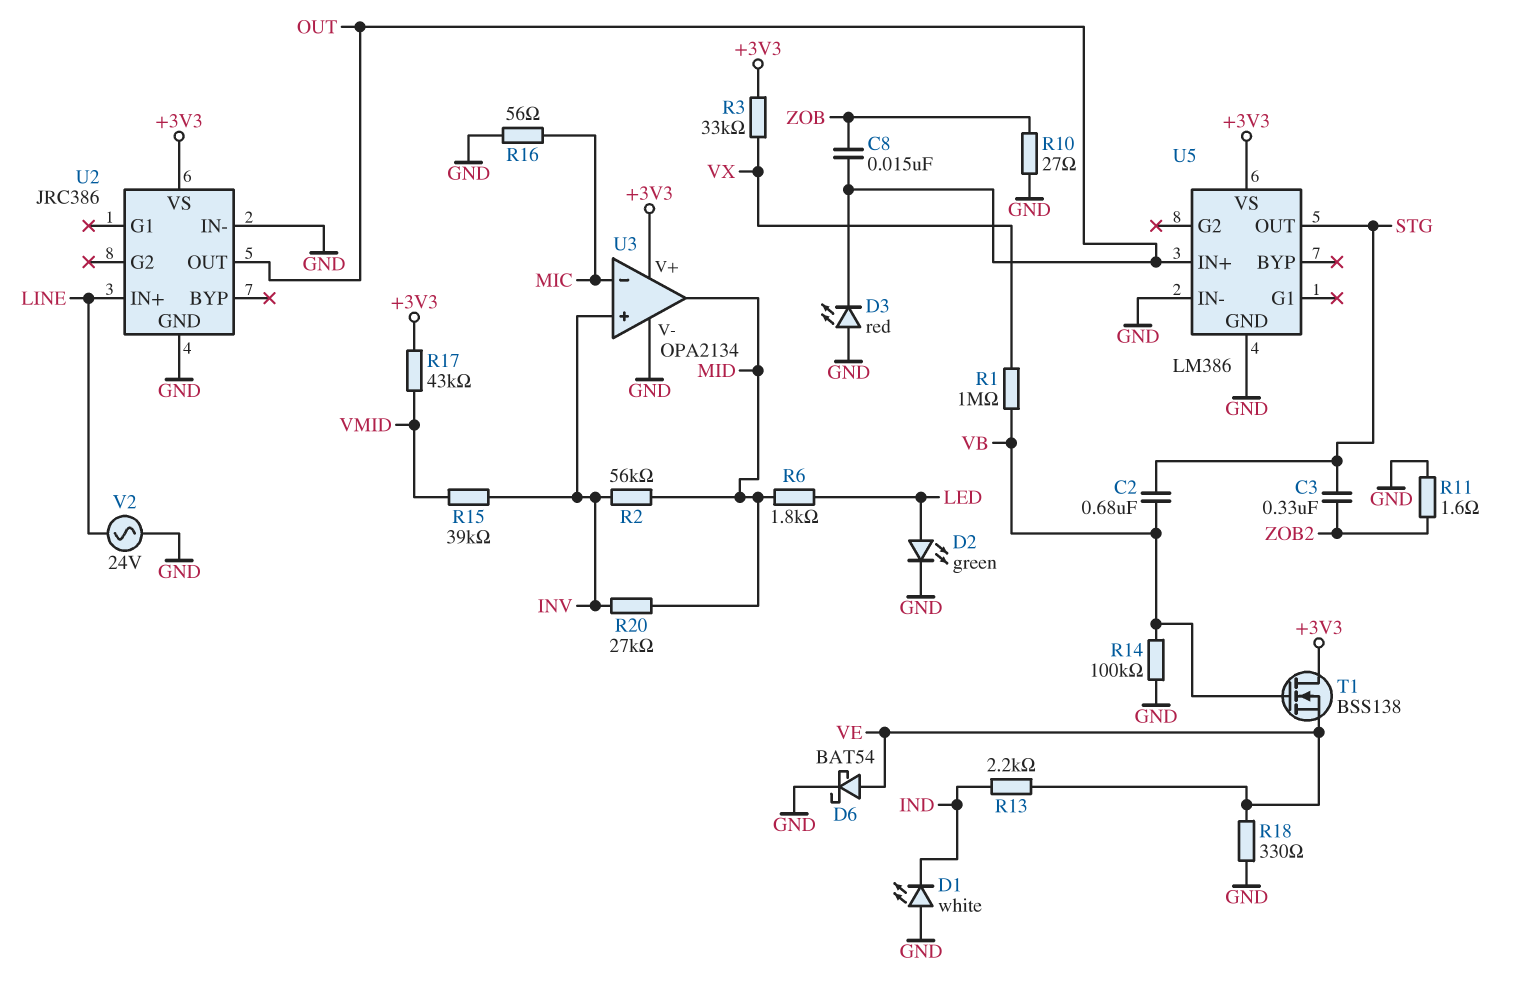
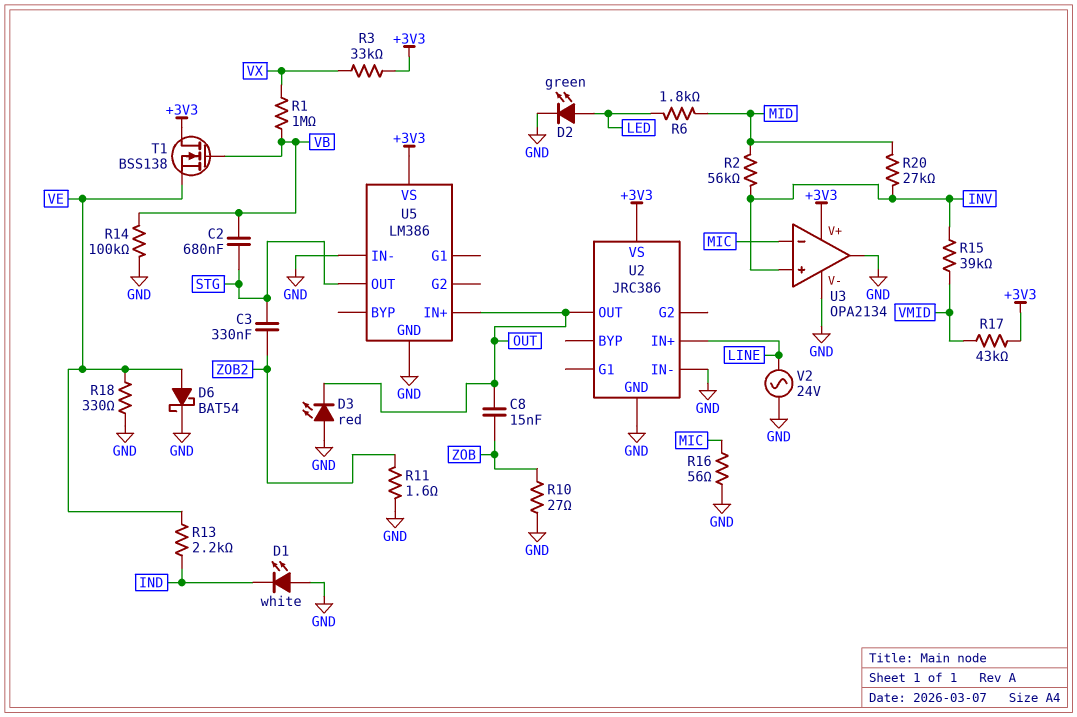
U3 pin out: MID -> GND

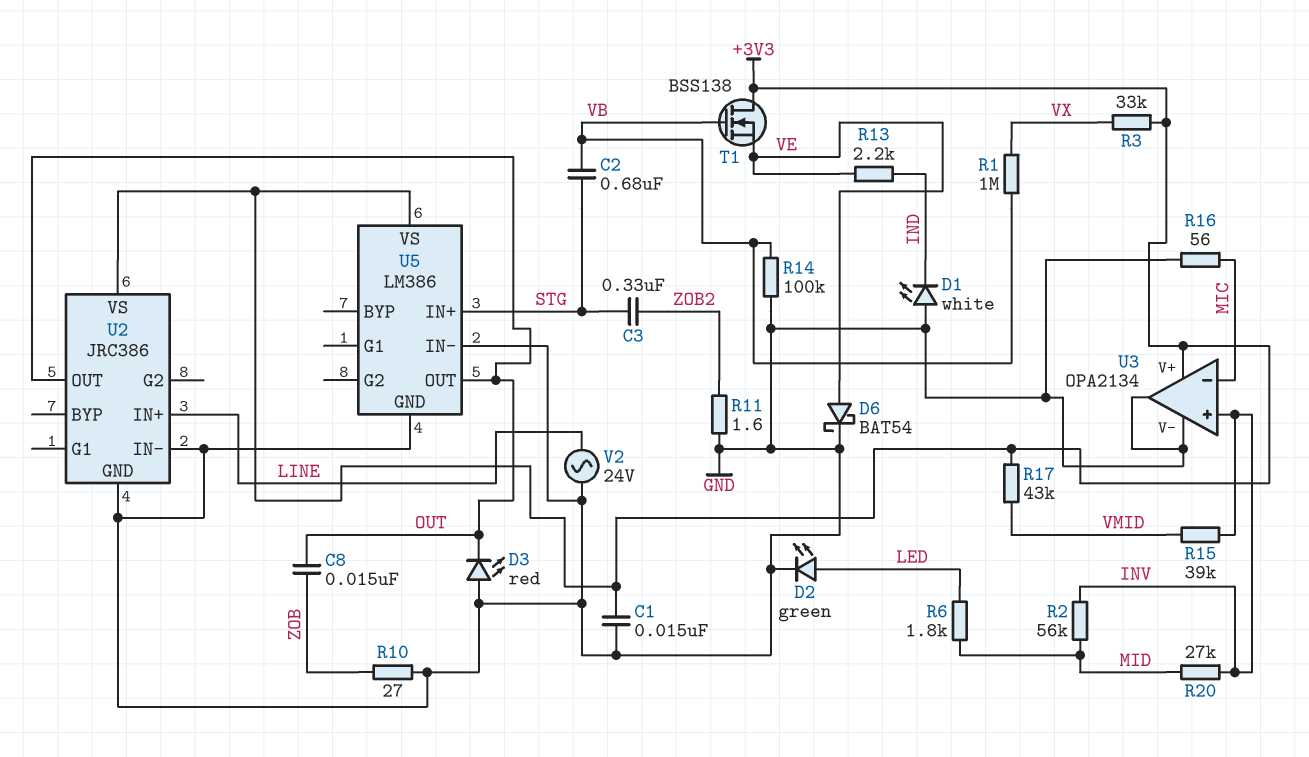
C1: none -> 15nF (+3V3, GND)
R18: 330 (GND, VE) -> none
U5 pin IN+: OUT -> STG
U5 pin OUT: STG -> OUT

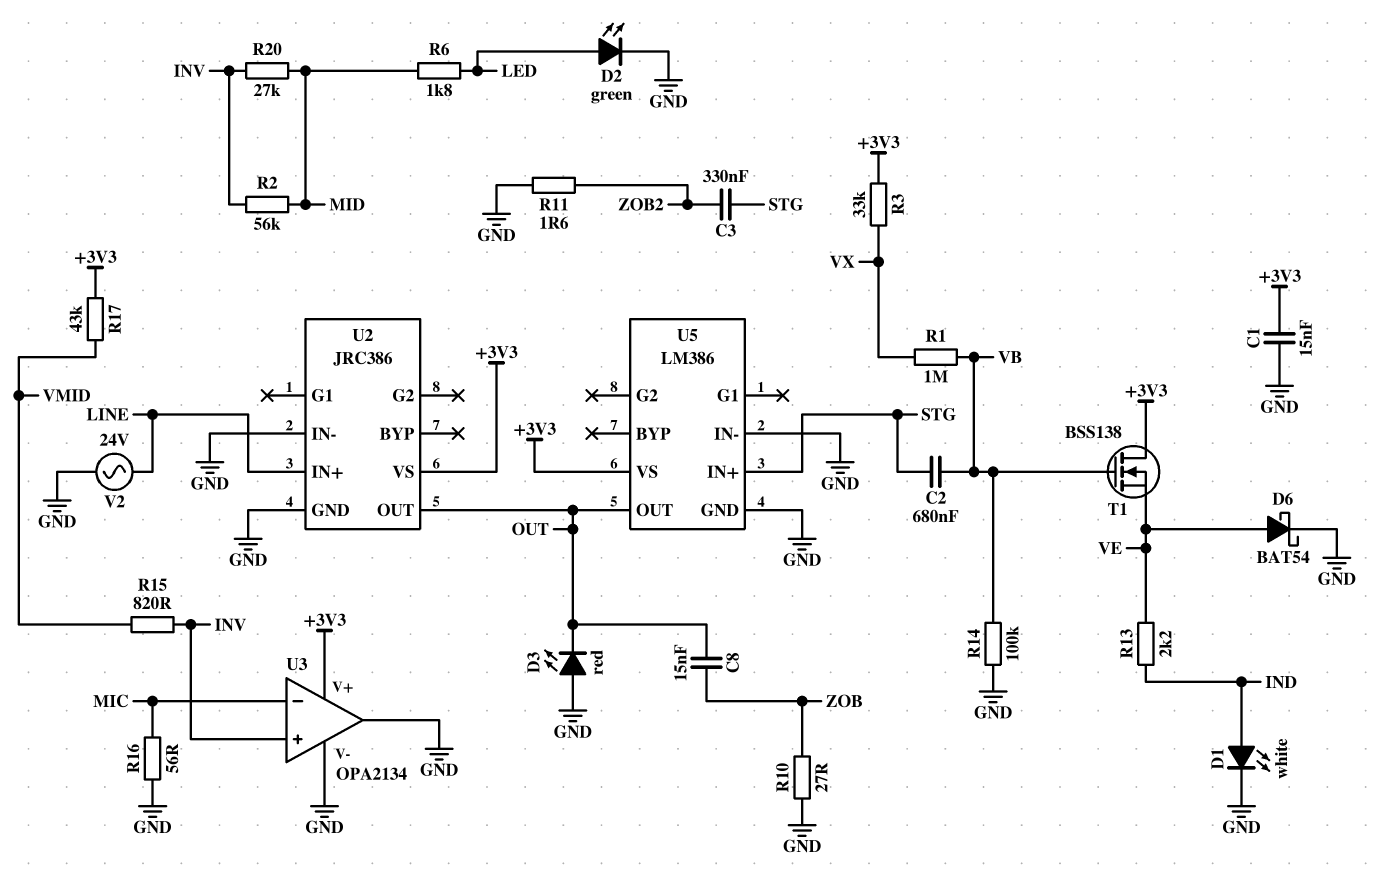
D1: LED white (A GND, K IND) -> LED white (A IND, K GND)
R15: 39k (INV, VMID) -> 820 (INV, VMID)

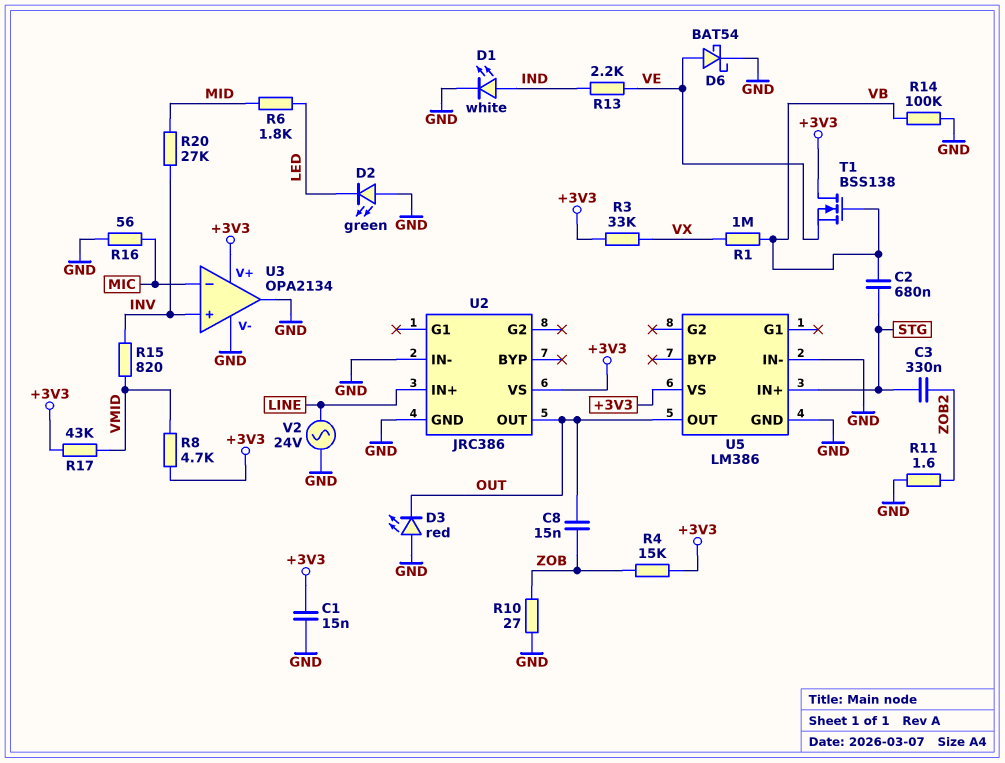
D2: LED green (A LED, K GND) -> LED green (A GND, K LED)
R2: 56k (INV, MID) -> none
R4: none -> 15k (+3V3, ZOB)
R8: none -> 4.7k (+3V3, VMID)

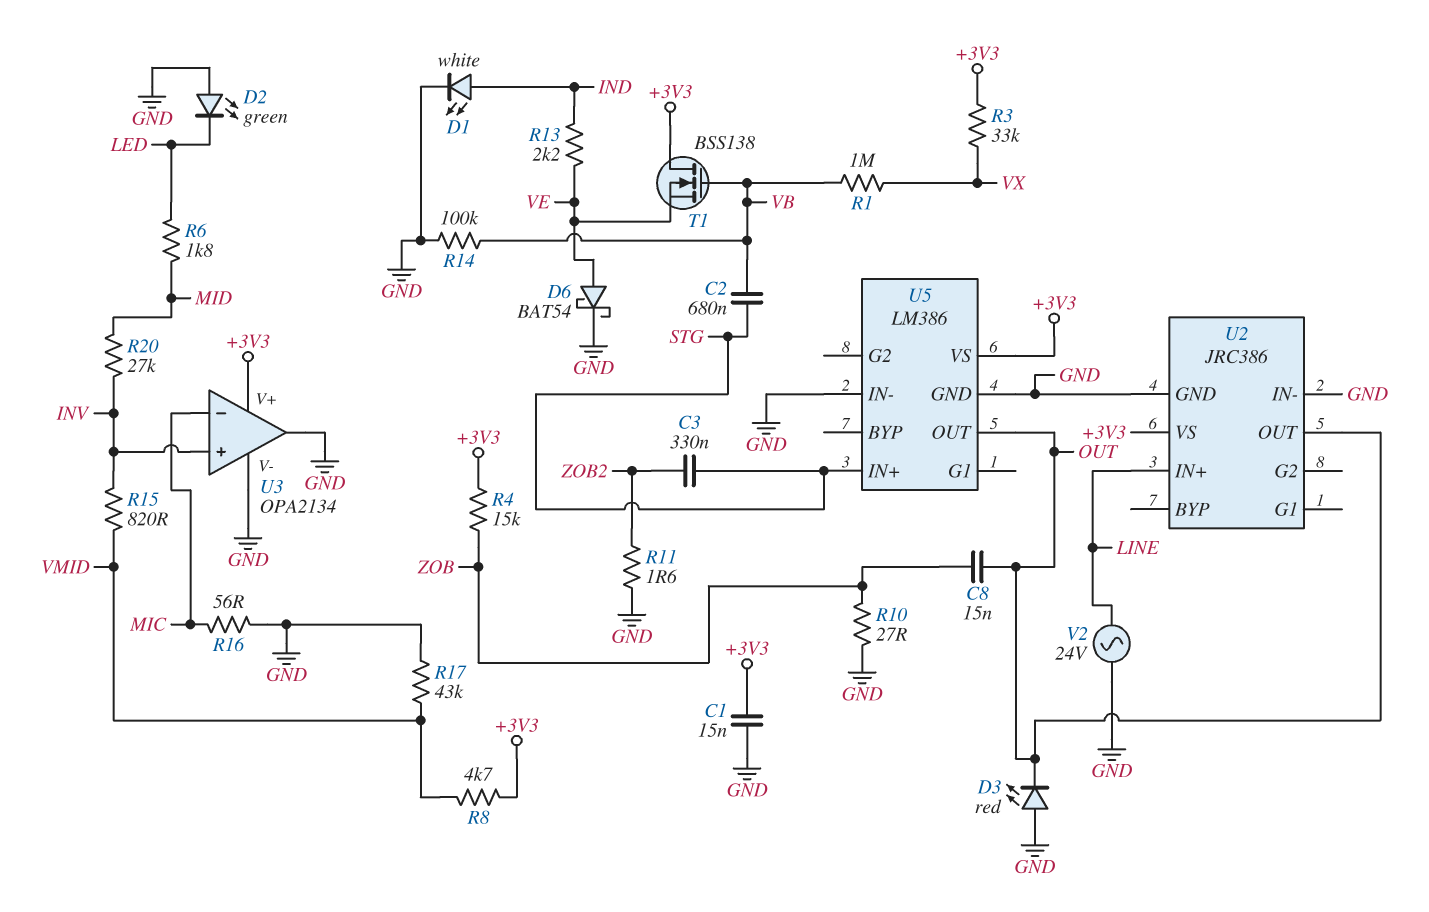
R17: 43k (+3V3, VMID) -> 43k (GND, VMID)

